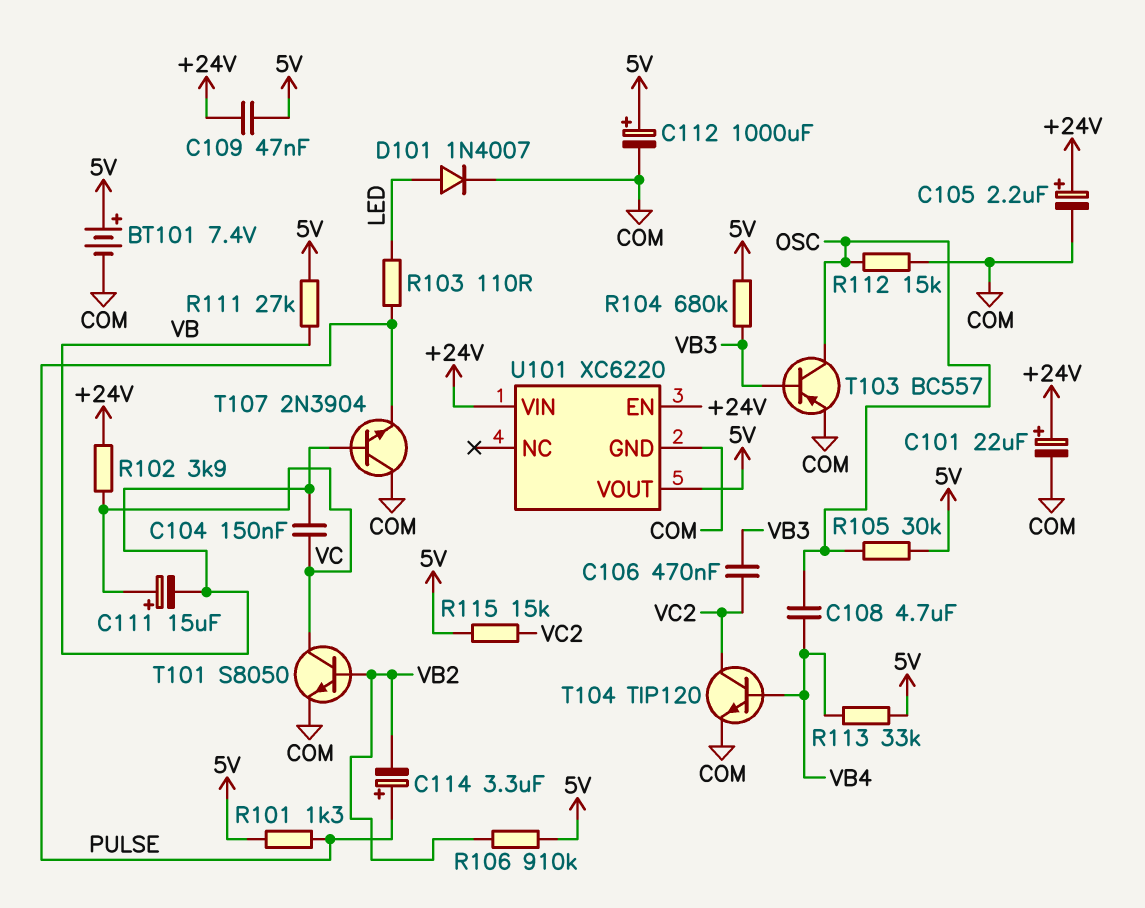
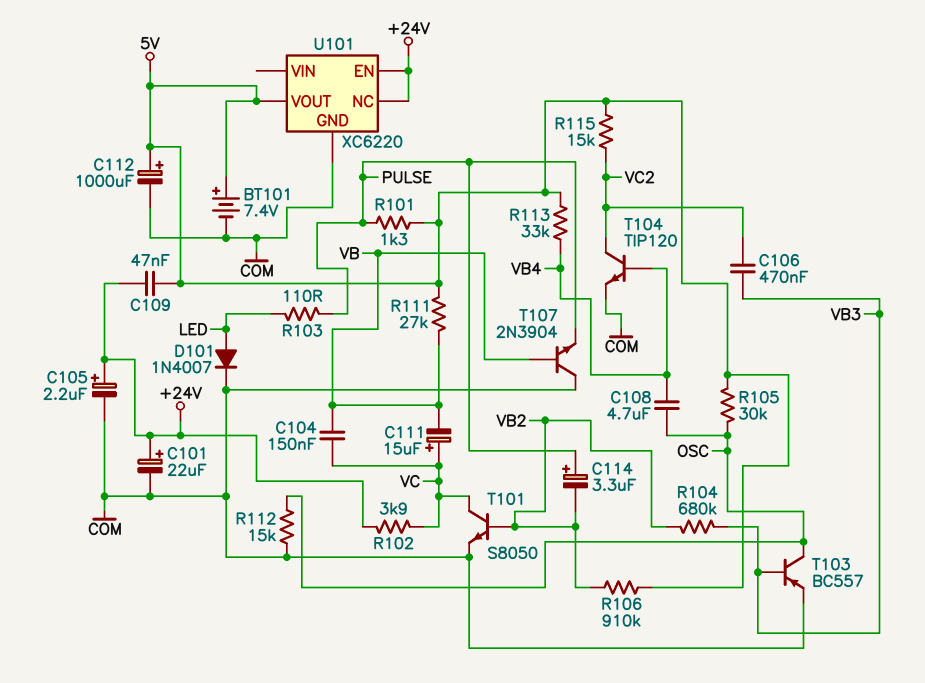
R104: 680k (5V, VB3) -> 680k (VB2, VB3)
U101 pin NC: none -> +24V
U101 pin VIN: +24V -> none

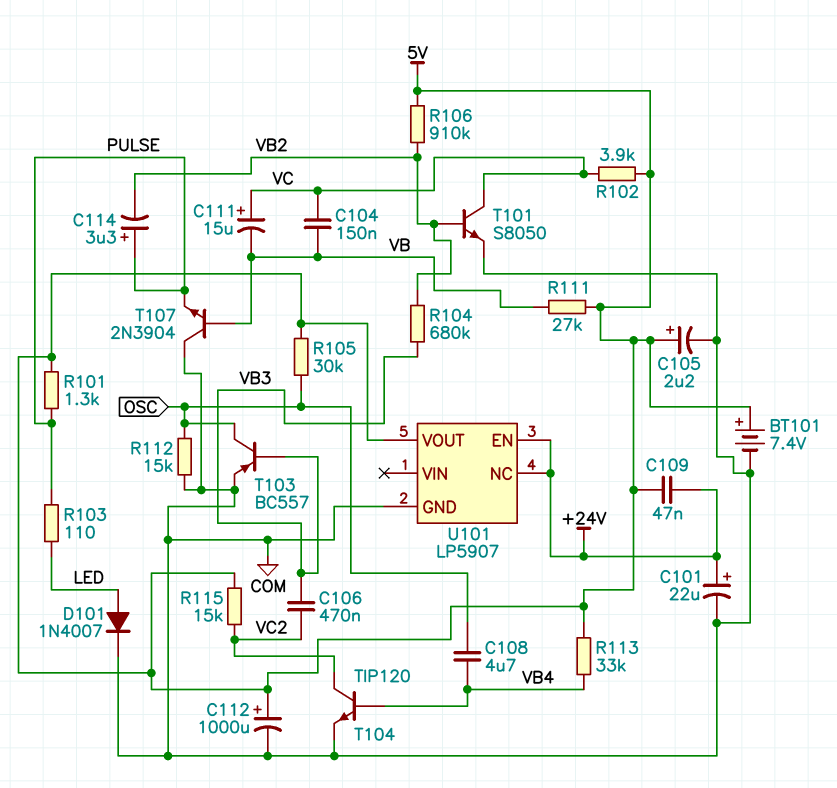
C105: 2.2uF (plus +24V, minus COM) -> 2.2uF (plus 5V, minus COM)
R102: 3.9k (+24V, VC) -> 3.9k (5V, VC)
U101: XC6220 -> LP5907

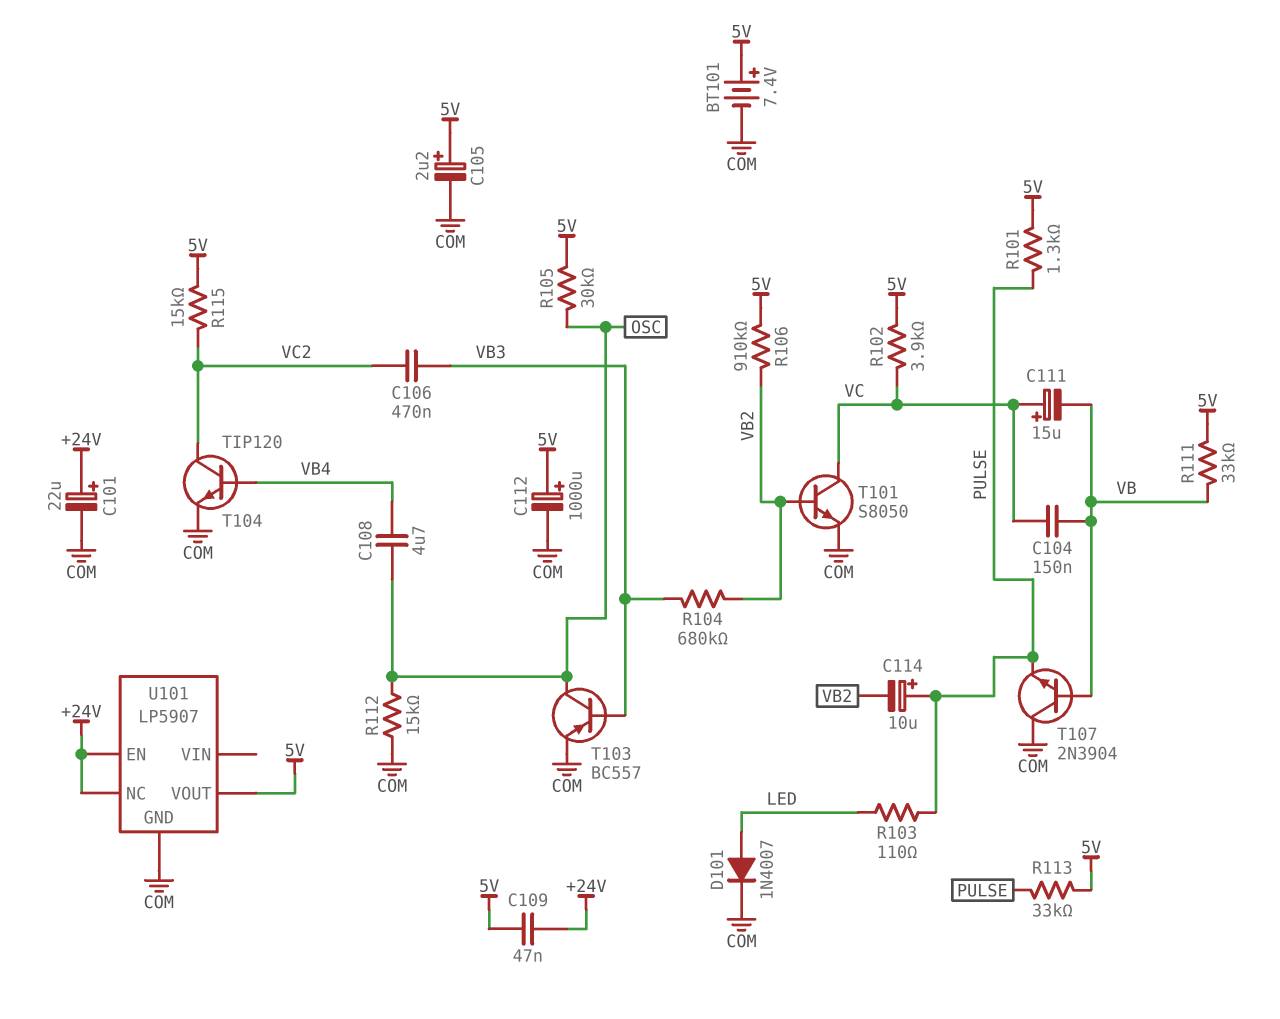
C114: 3.3uF (plus PULSE, minus VB2) -> 10uF (plus PULSE, minus VB2)
R111: 27k (5V, VB) -> 33k (5V, VB)
R113: 33k (5V, VB4) -> 33k (5V, PULSE)

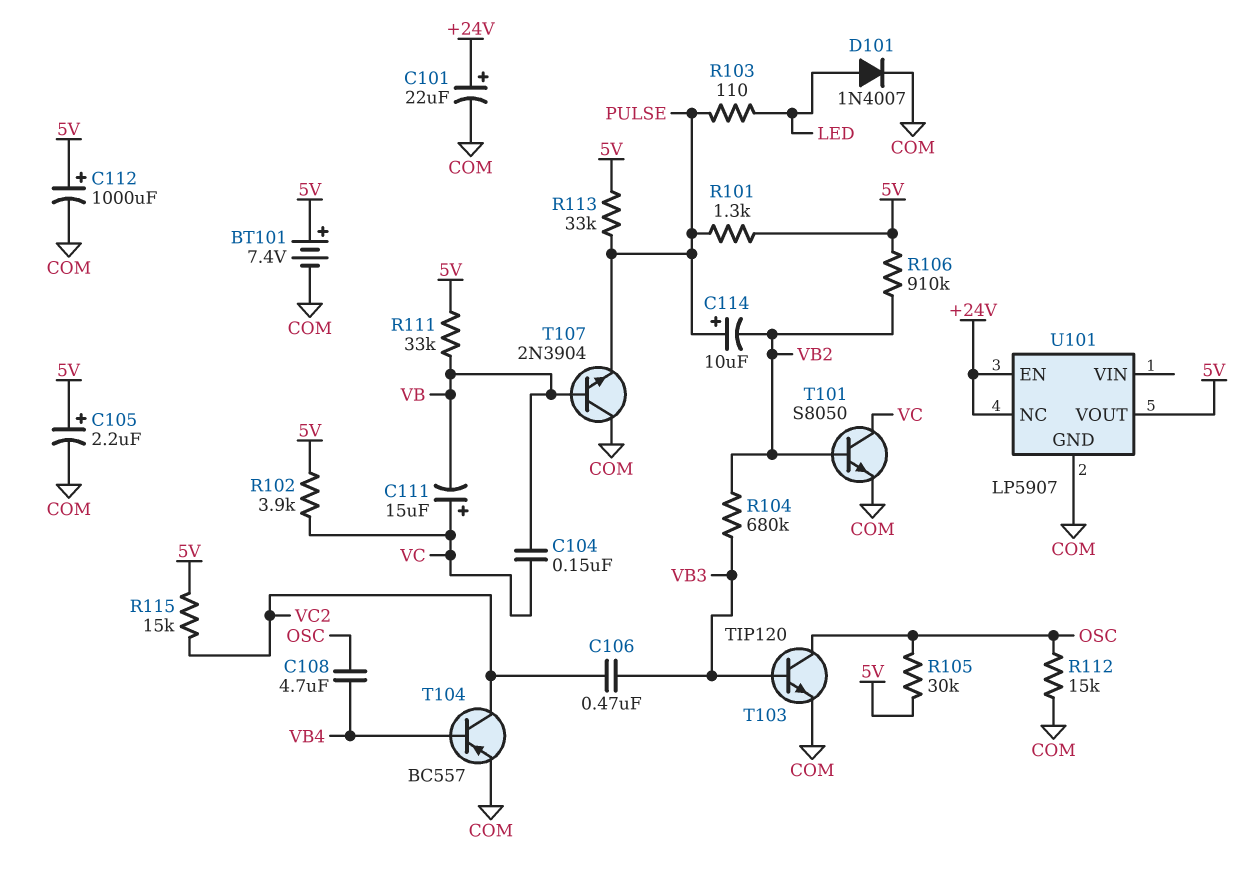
C109: 47nF (+24V, 5V) -> none
T103: PNP BC557 (B VB3, C OSC, E COM) -> NPN TIP120 (B VB3, C OSC, E COM)
T104: NPN TIP120 (B VB4, C VC2, E COM) -> PNP BC557 (B VB4, C VC2, E COM)

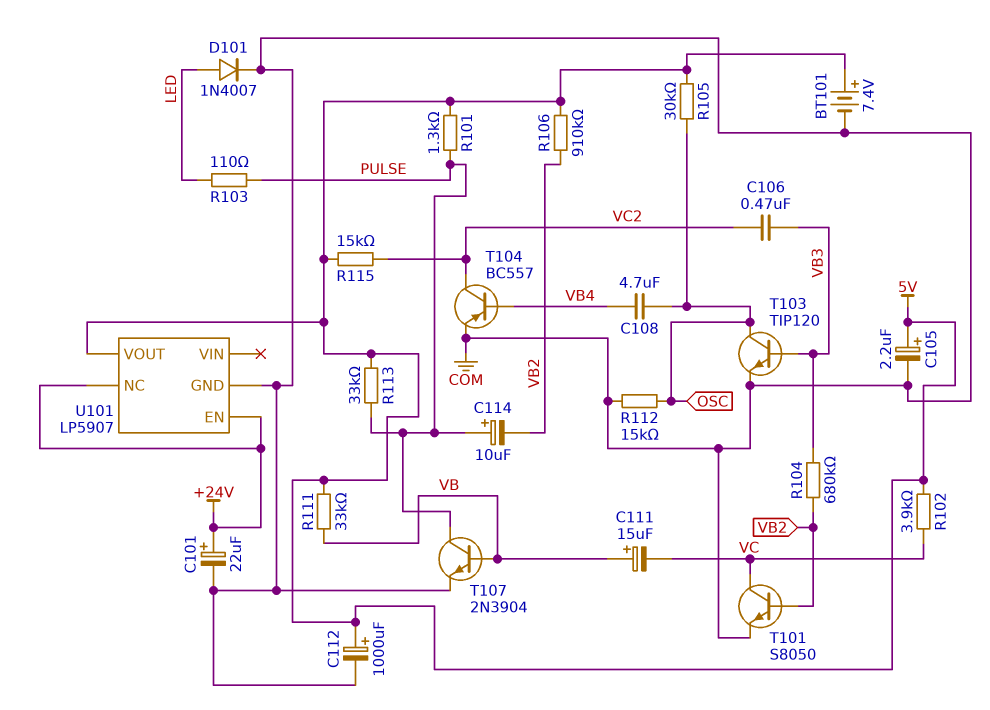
C104: 150nF (VB, VC) -> none
C111: 15uF (plus VC, minus VB) -> 15uF (plus VB, minus VC)
T107: NPN 2N3904 (B VB, C COM, E PULSE) -> NPN 2N3904 (B VB, C PULSE, E COM)

